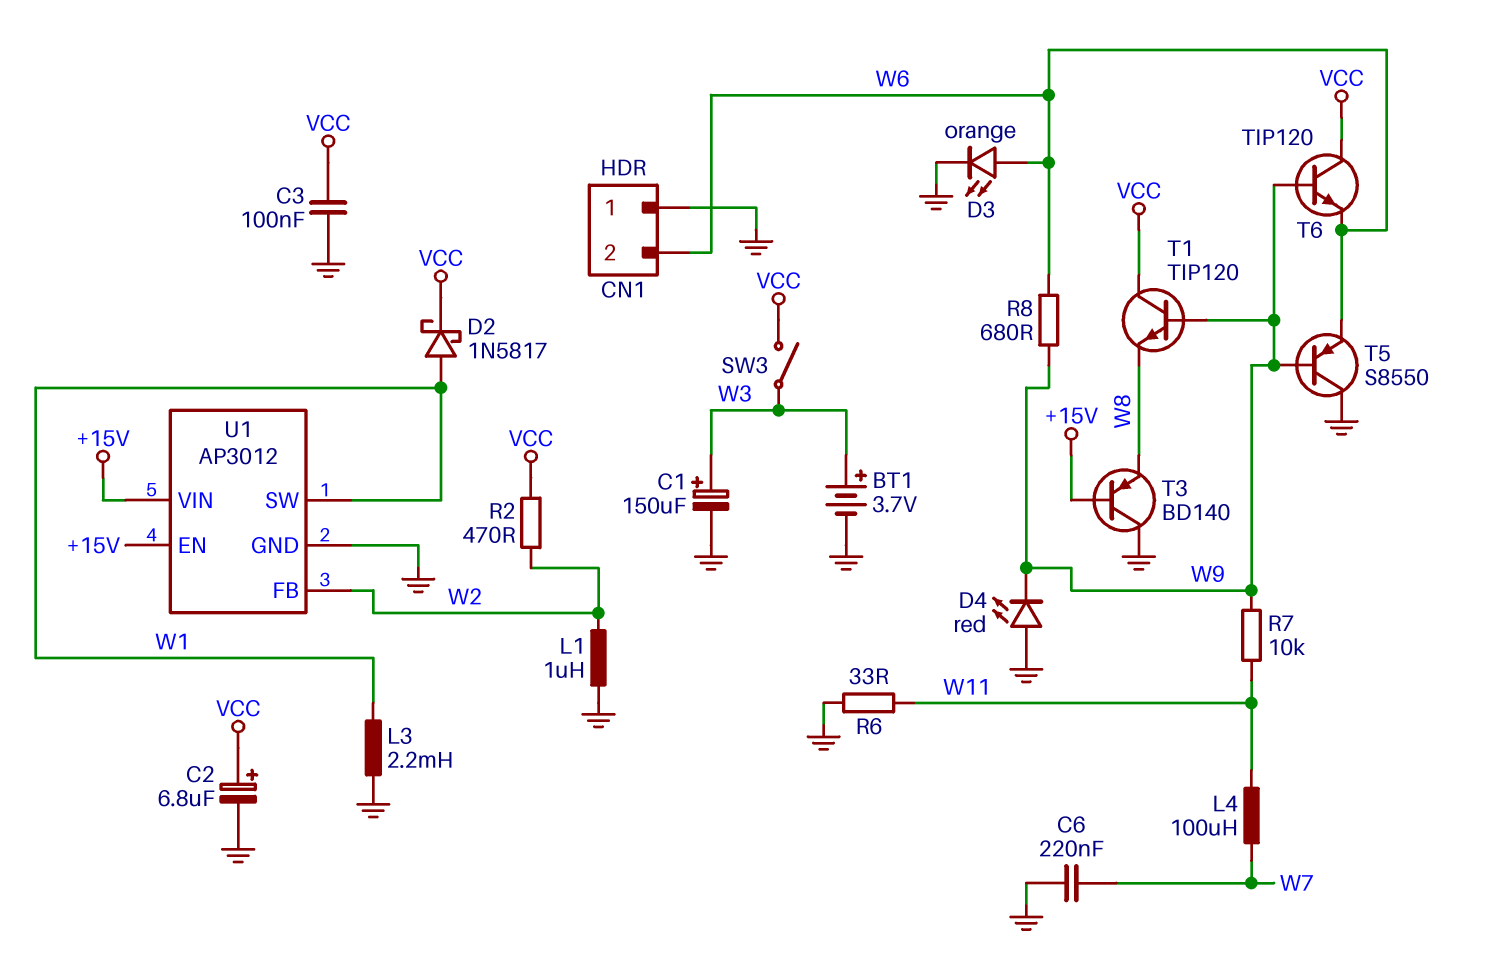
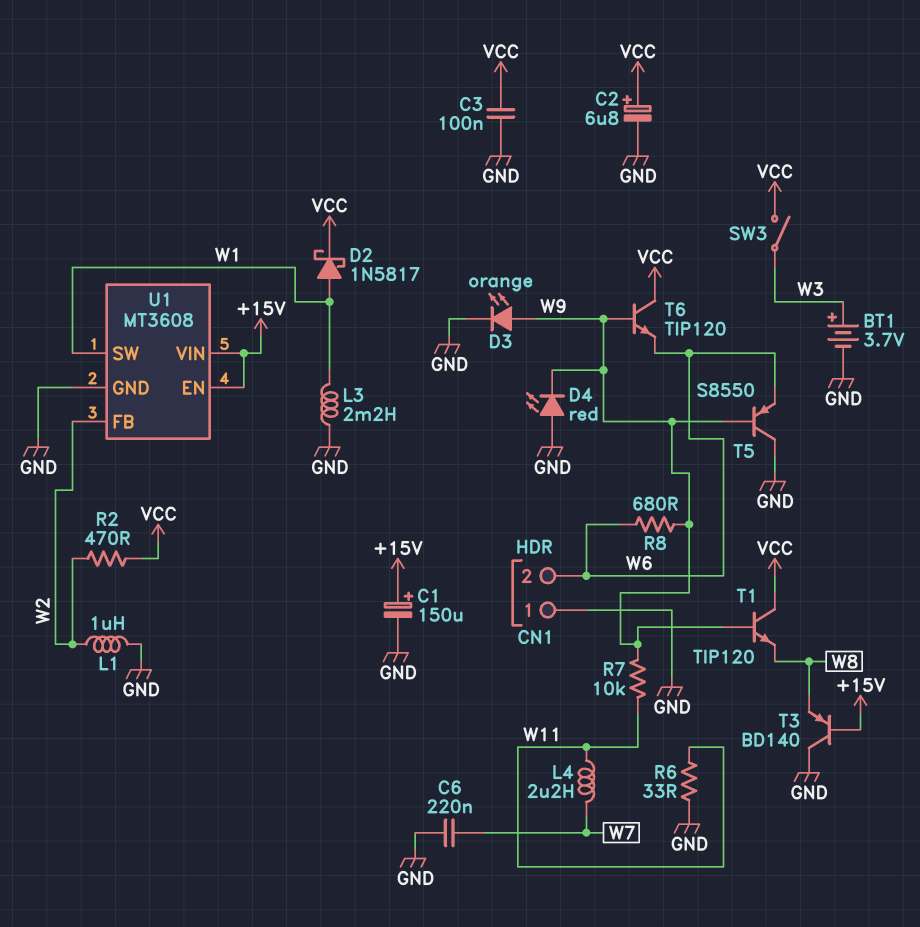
C1: 150uF (plus W3, minus GND) -> 150uF (plus +15V, minus GND)
D3: LED orange (A W6, K GND) -> LED orange (A W9, K GND)
L4: 100uH (W7, W11) -> 2.2uH (W7, W11)
U1: AP3012 -> MT3608

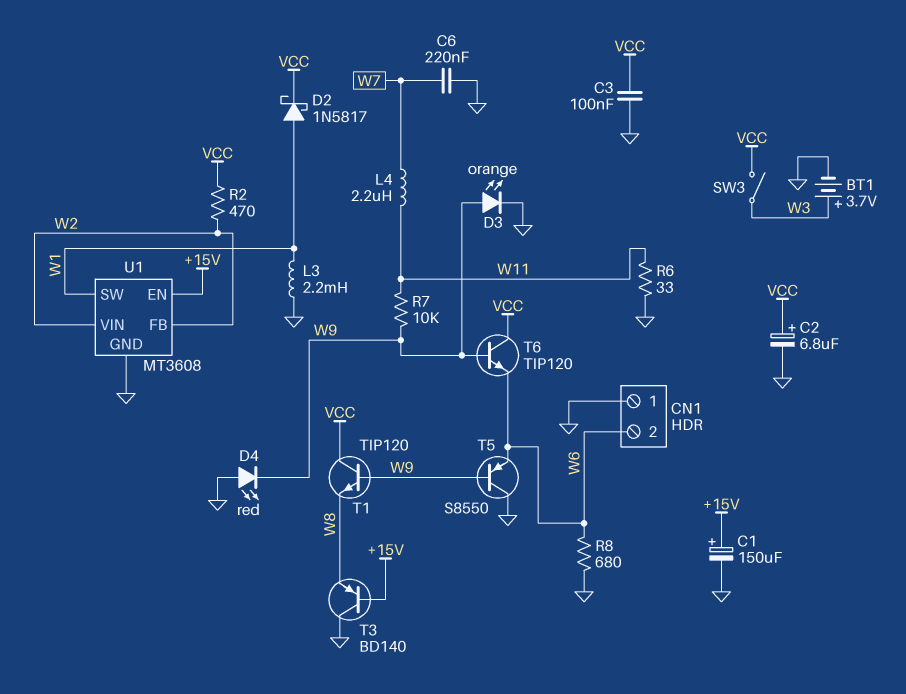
L1: 1uH (GND, W2) -> none
R8: 680 (W6, W9) -> 680 (GND, W6)
U1 pin VIN: +15V -> W2

